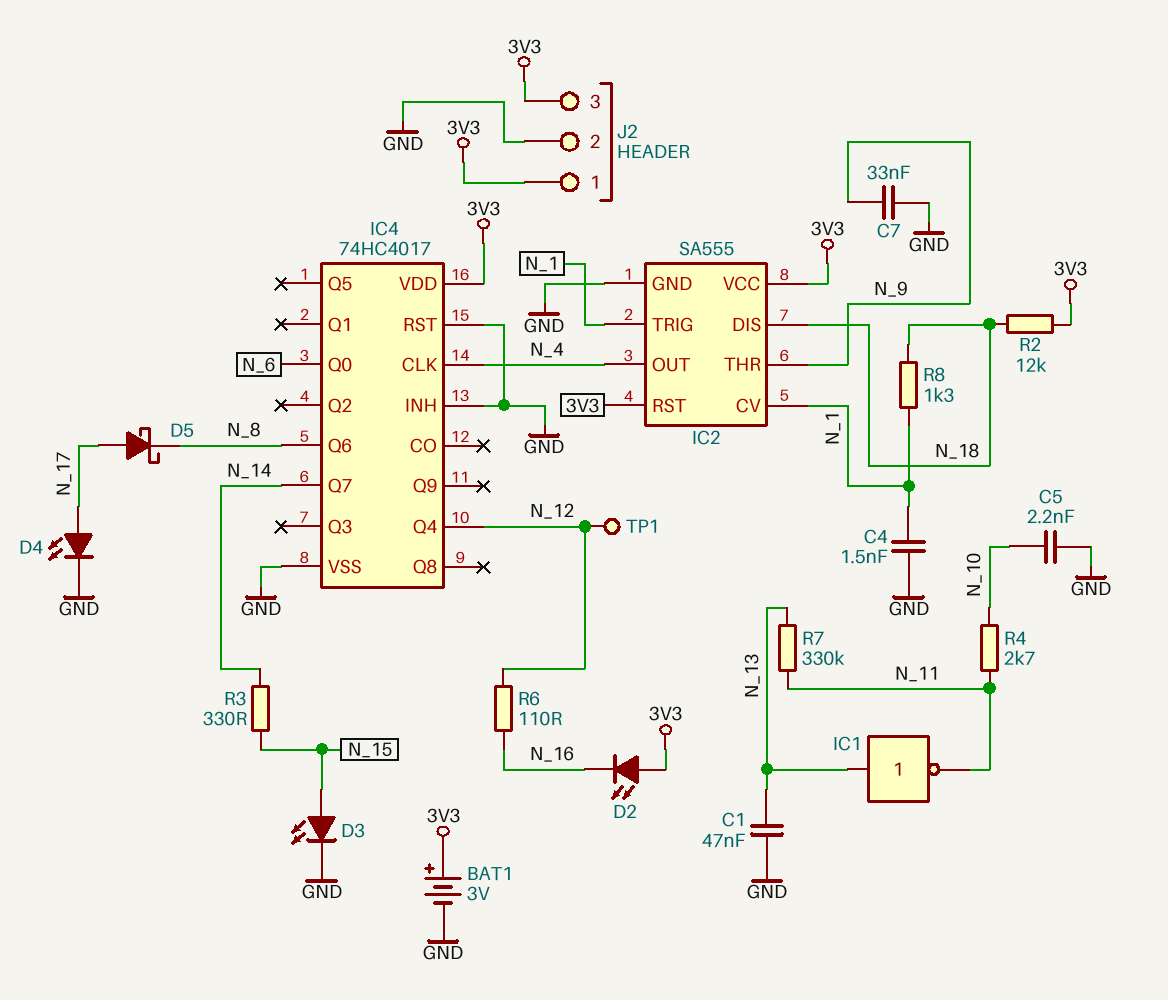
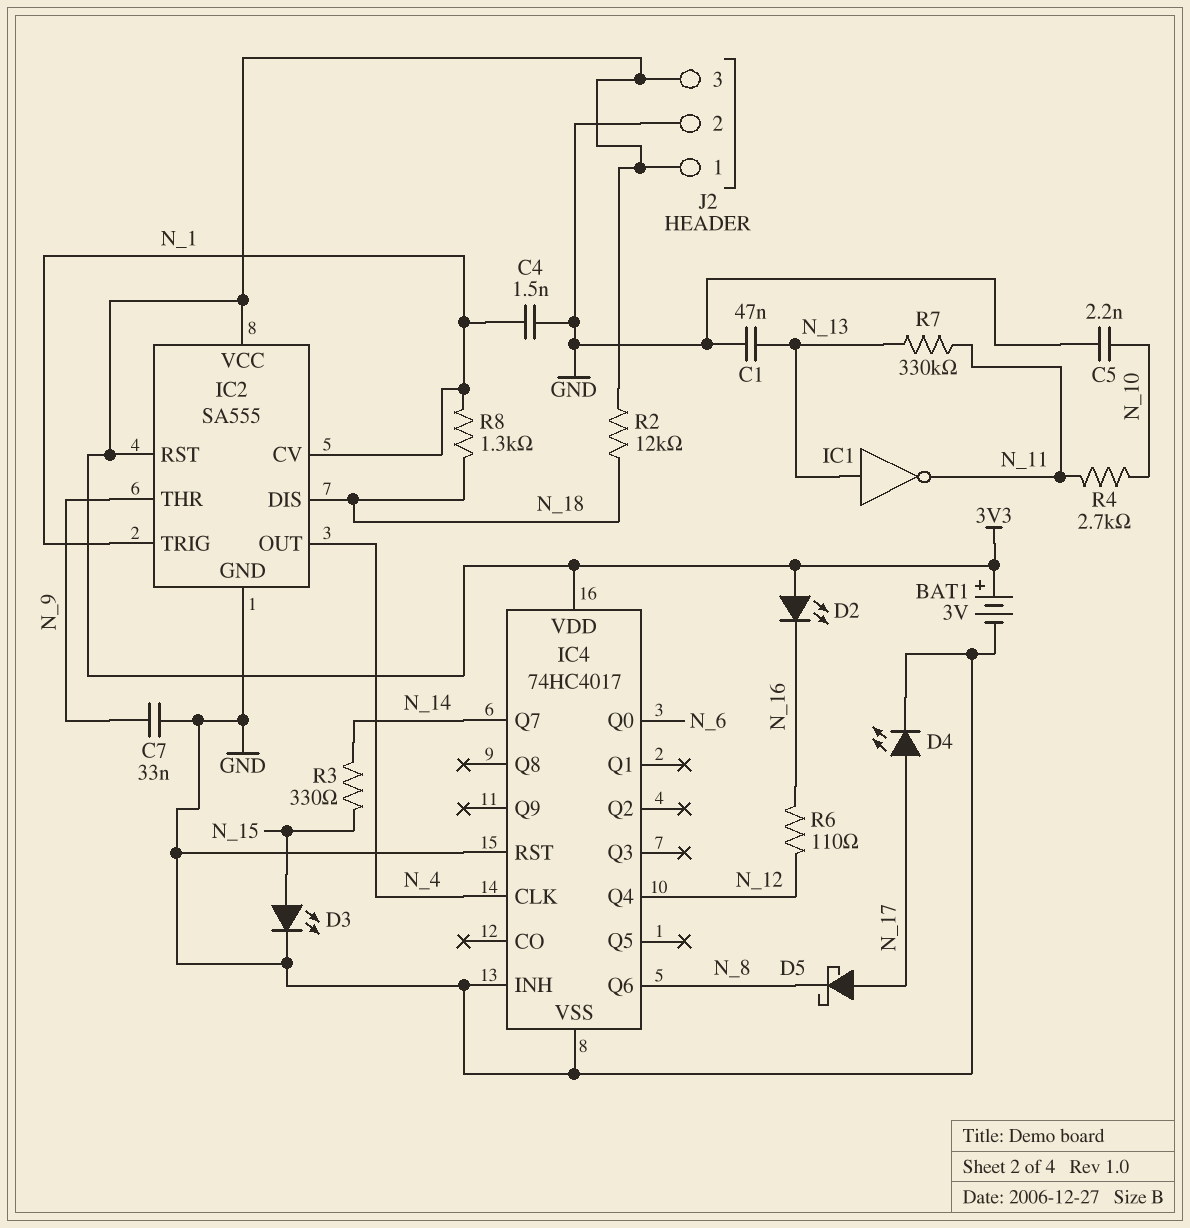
TP1: test point (N_12) -> none

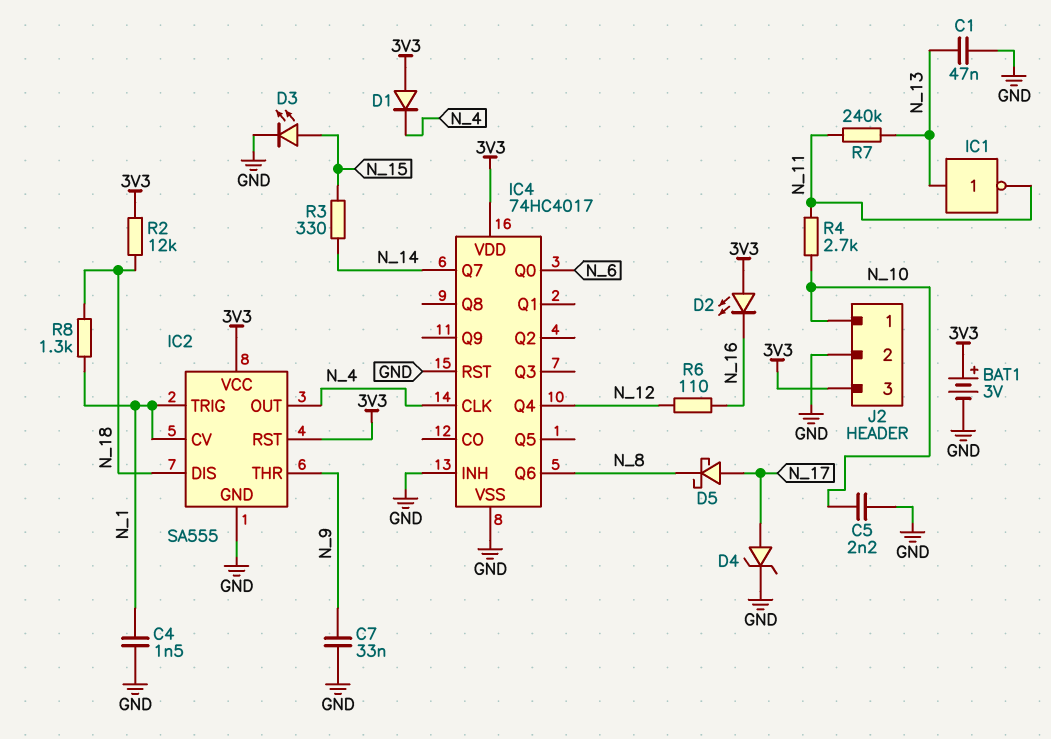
D1: none -> diode (A 3V3, K N_4)
D4: LED (A N_17, K GND) -> zener (A N_17, K GND)
J2 pin 1: 3V3 -> N_10
R7: 330k (N_11, N_13) -> 240k (N_11, N_13)

